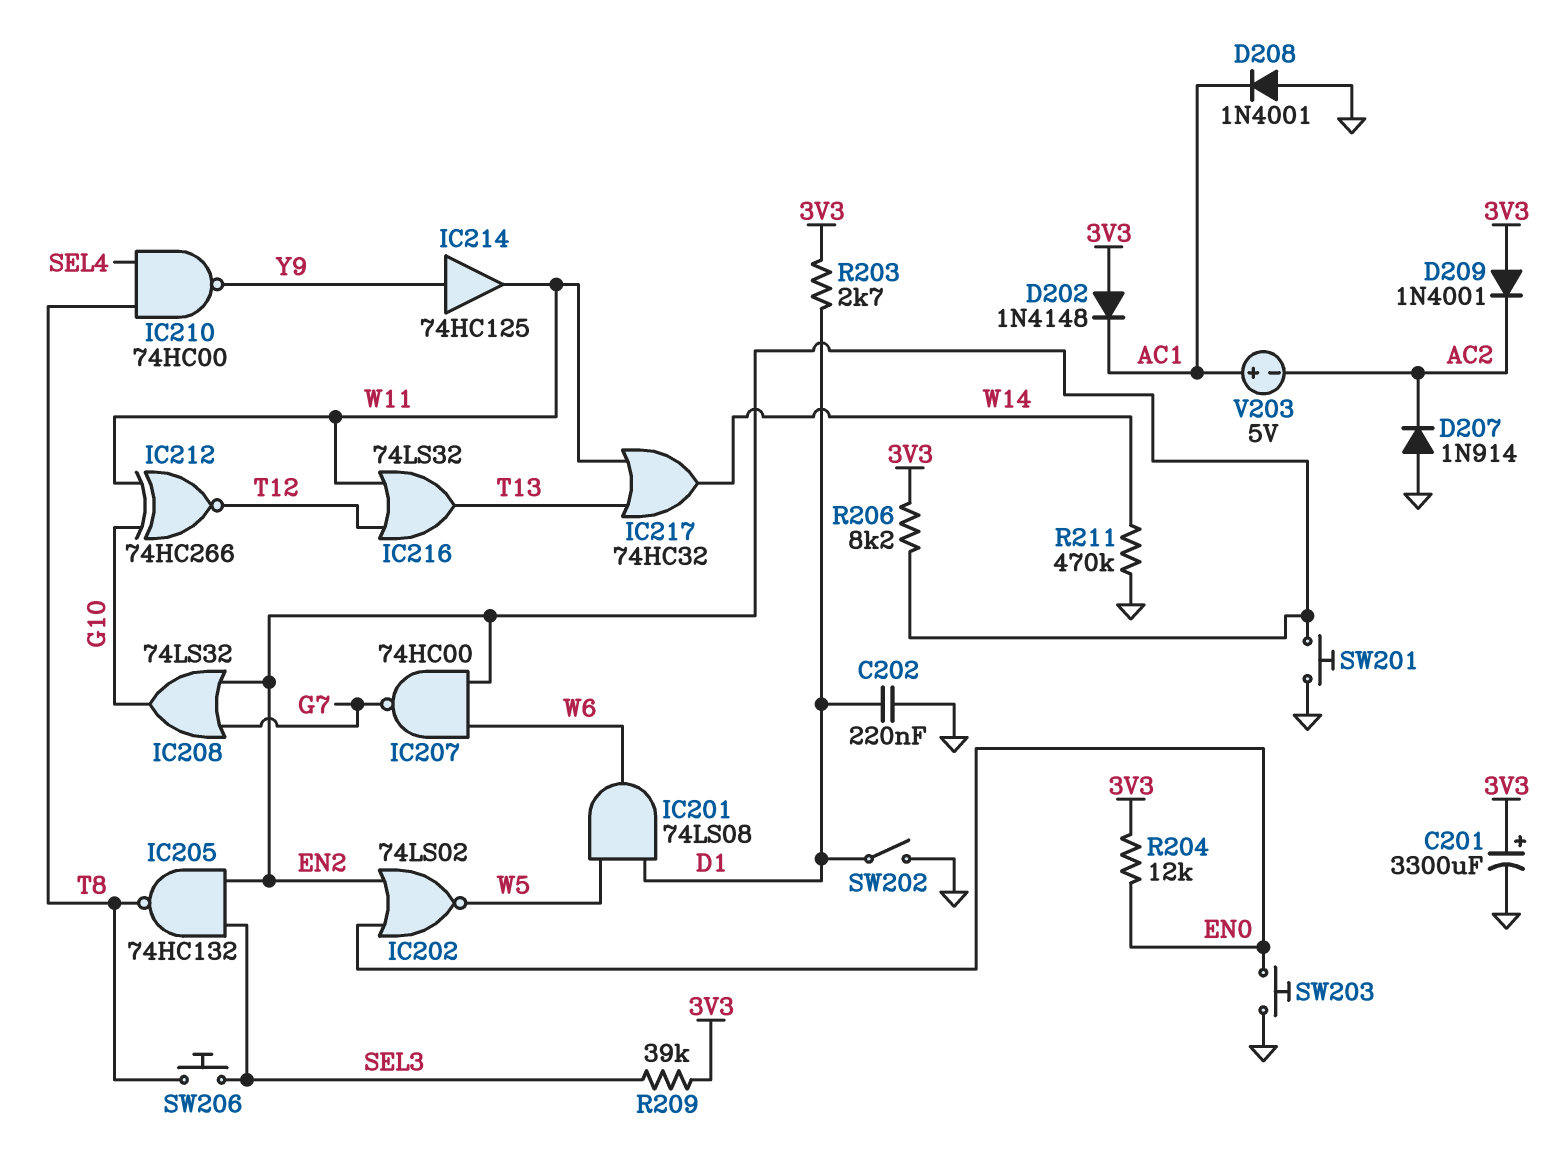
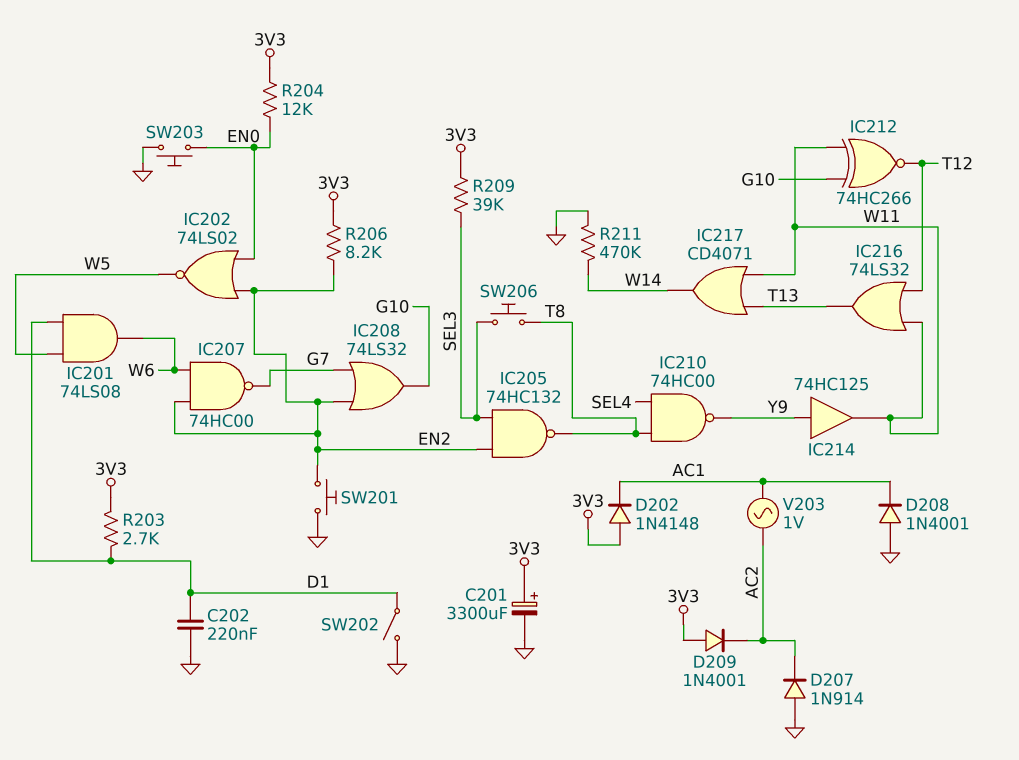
IC217: OR 74HC32 (in T13, in W11, out W14) -> OR CD4071 (in T13, in W11, out W14)
V203: 5V (plus AC1, minus AC2) -> AC 1V (AC1, AC2)

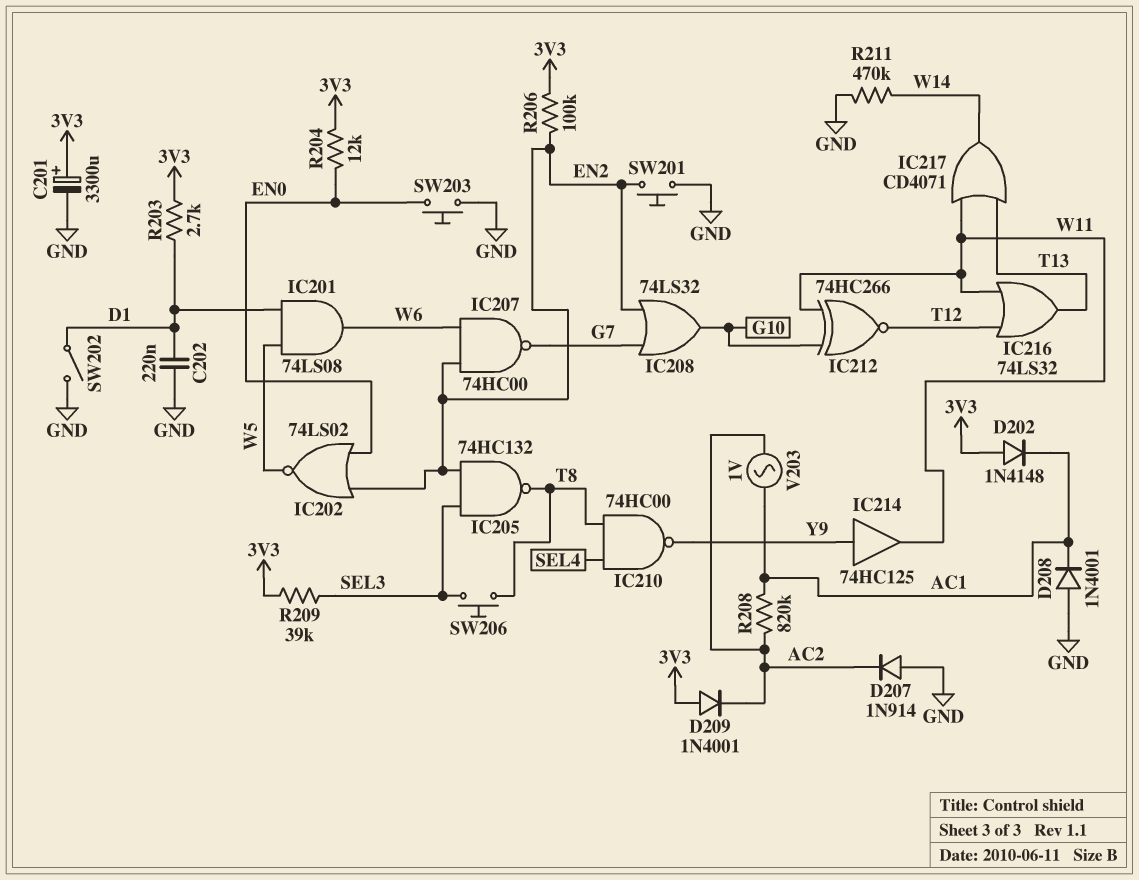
R206: 8.2k (3V3, EN2) -> 100k (3V3, EN2)
R208: none -> 820k (AC1, AC2)

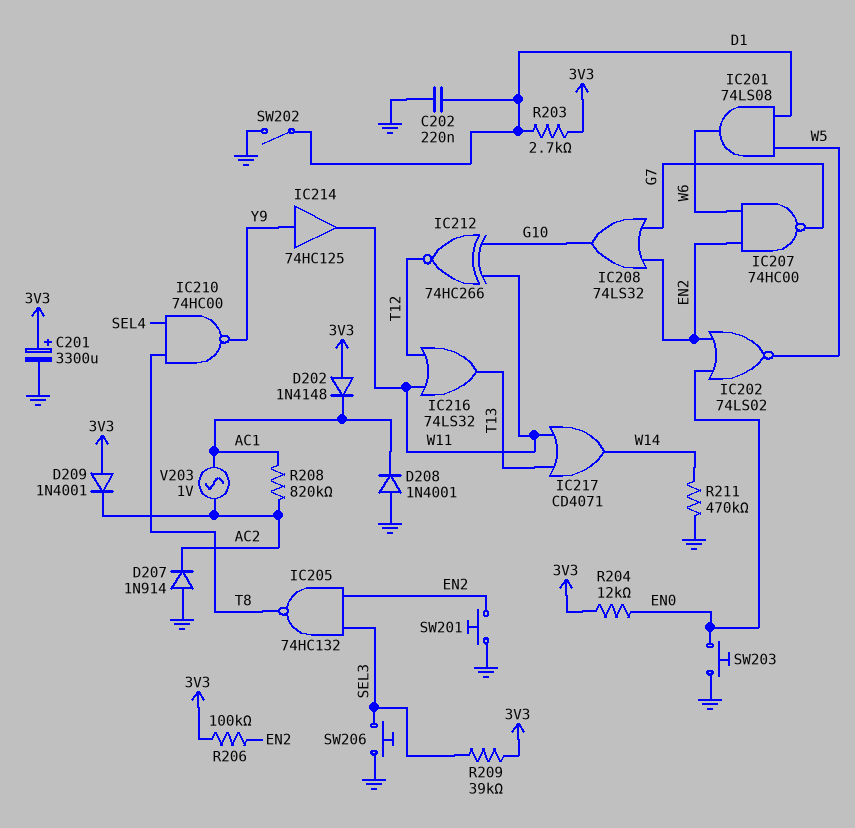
SW206: button (SEL3, T8) -> button (GND, SEL3)

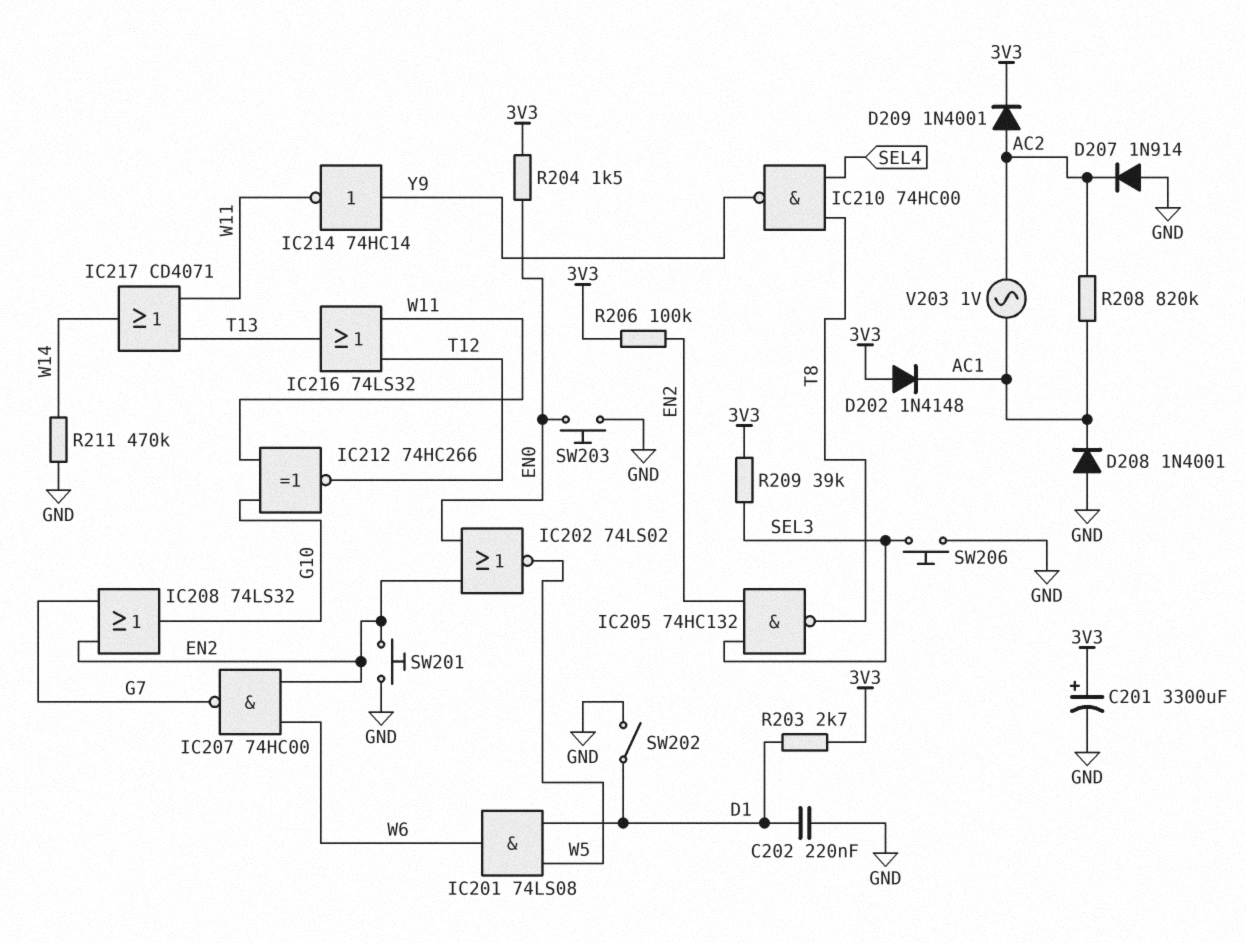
D209: diode 1N4001 (A 3V3, K AC2) -> diode 1N4001 (A AC2, K 3V3)
IC214: buffer 74HC125 (in Y9, out W11) -> NOT 74HC14 (in Y9, out W11)
R204: 12k (3V3, EN0) -> 1.5k (3V3, EN0)

